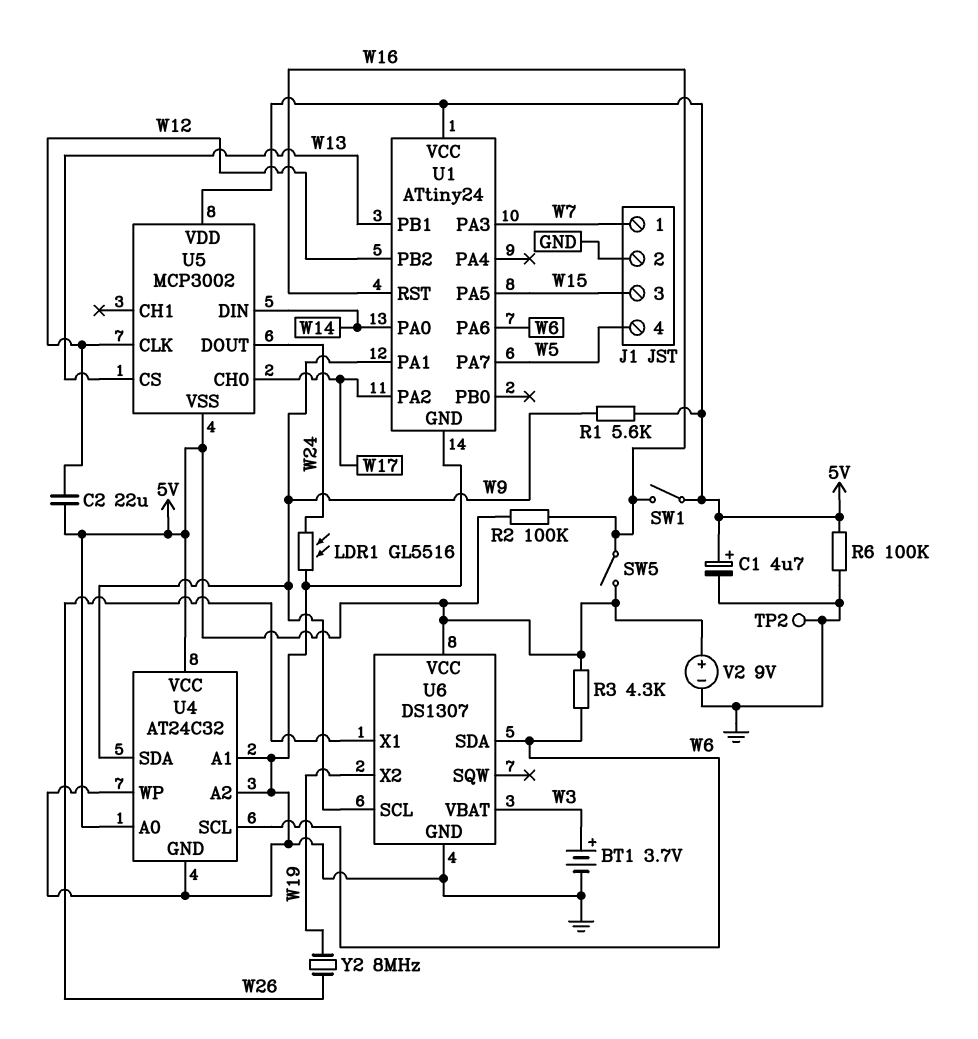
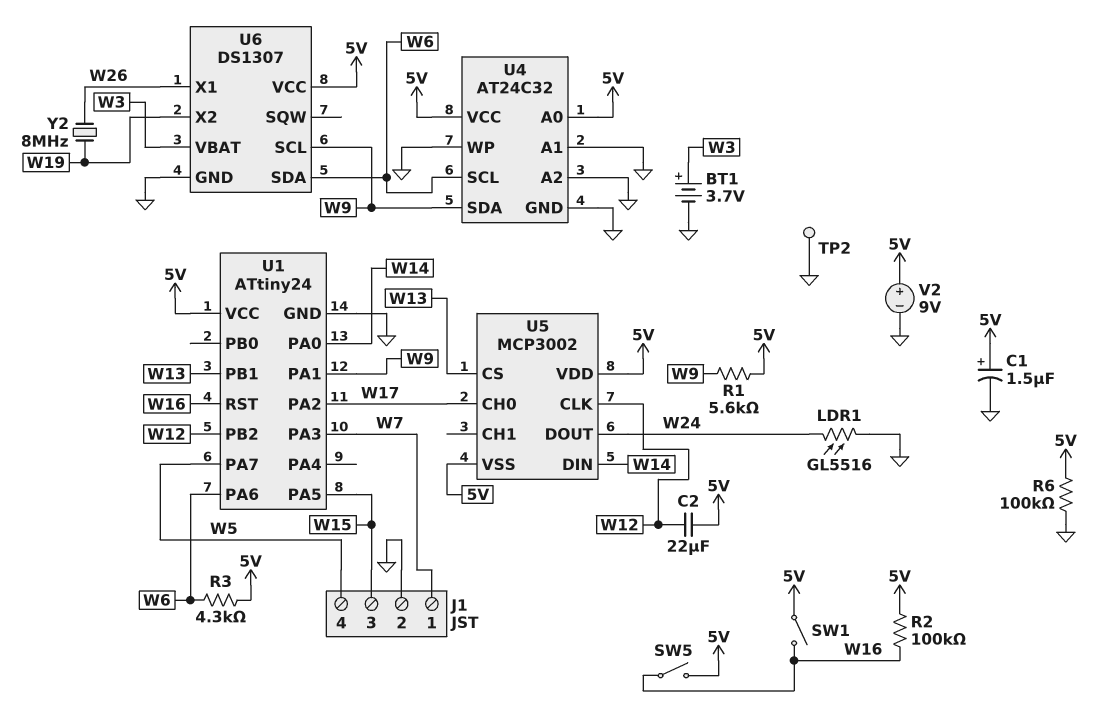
C1: 4.7uF (plus 5V, minus GND) -> 1.5uF (plus 5V, minus GND)

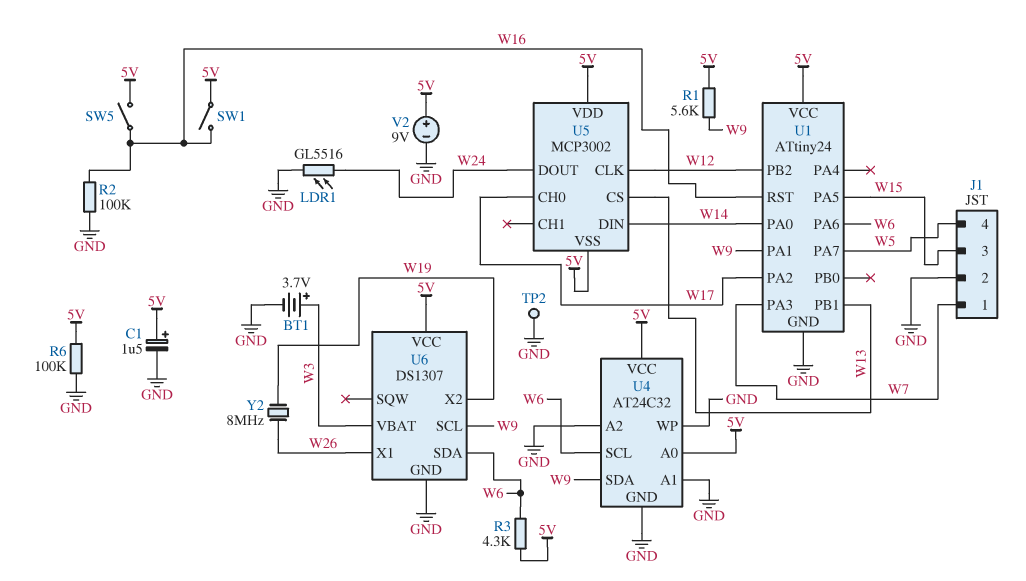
C2: 22uF (5V, W12) -> none
R2: 100k (5V, W16) -> 100k (GND, W16)

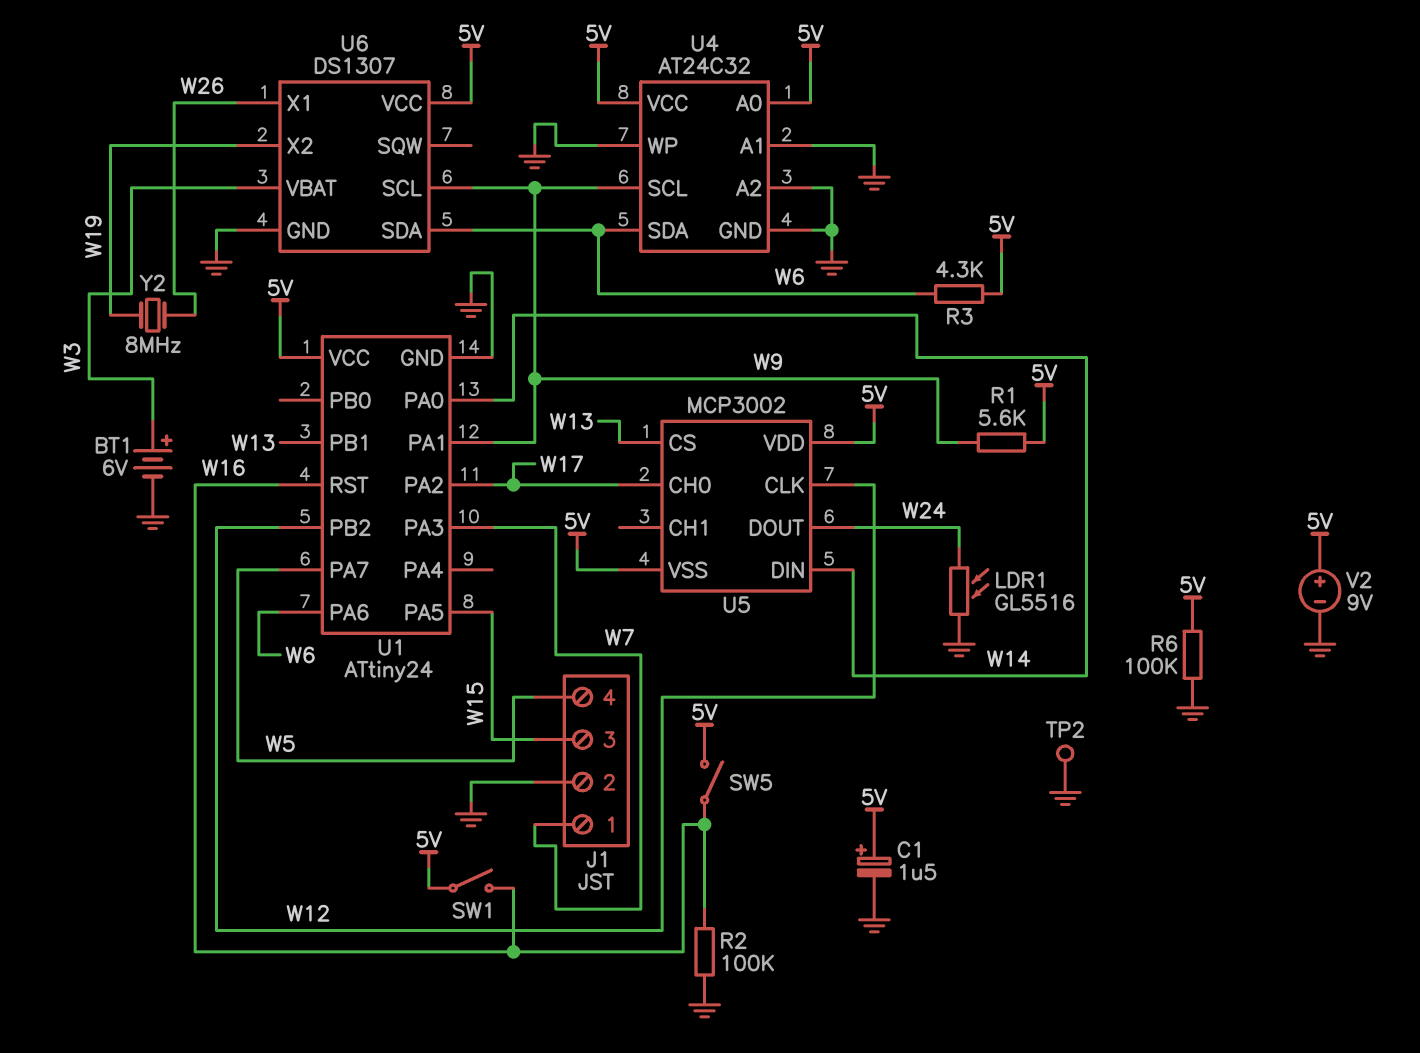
BT1: 3.7V (plus W3, minus GND) -> 6V (plus W3, minus GND)
U4 pin SCL: W6 -> W9
U4 pin SDA: W9 -> W6

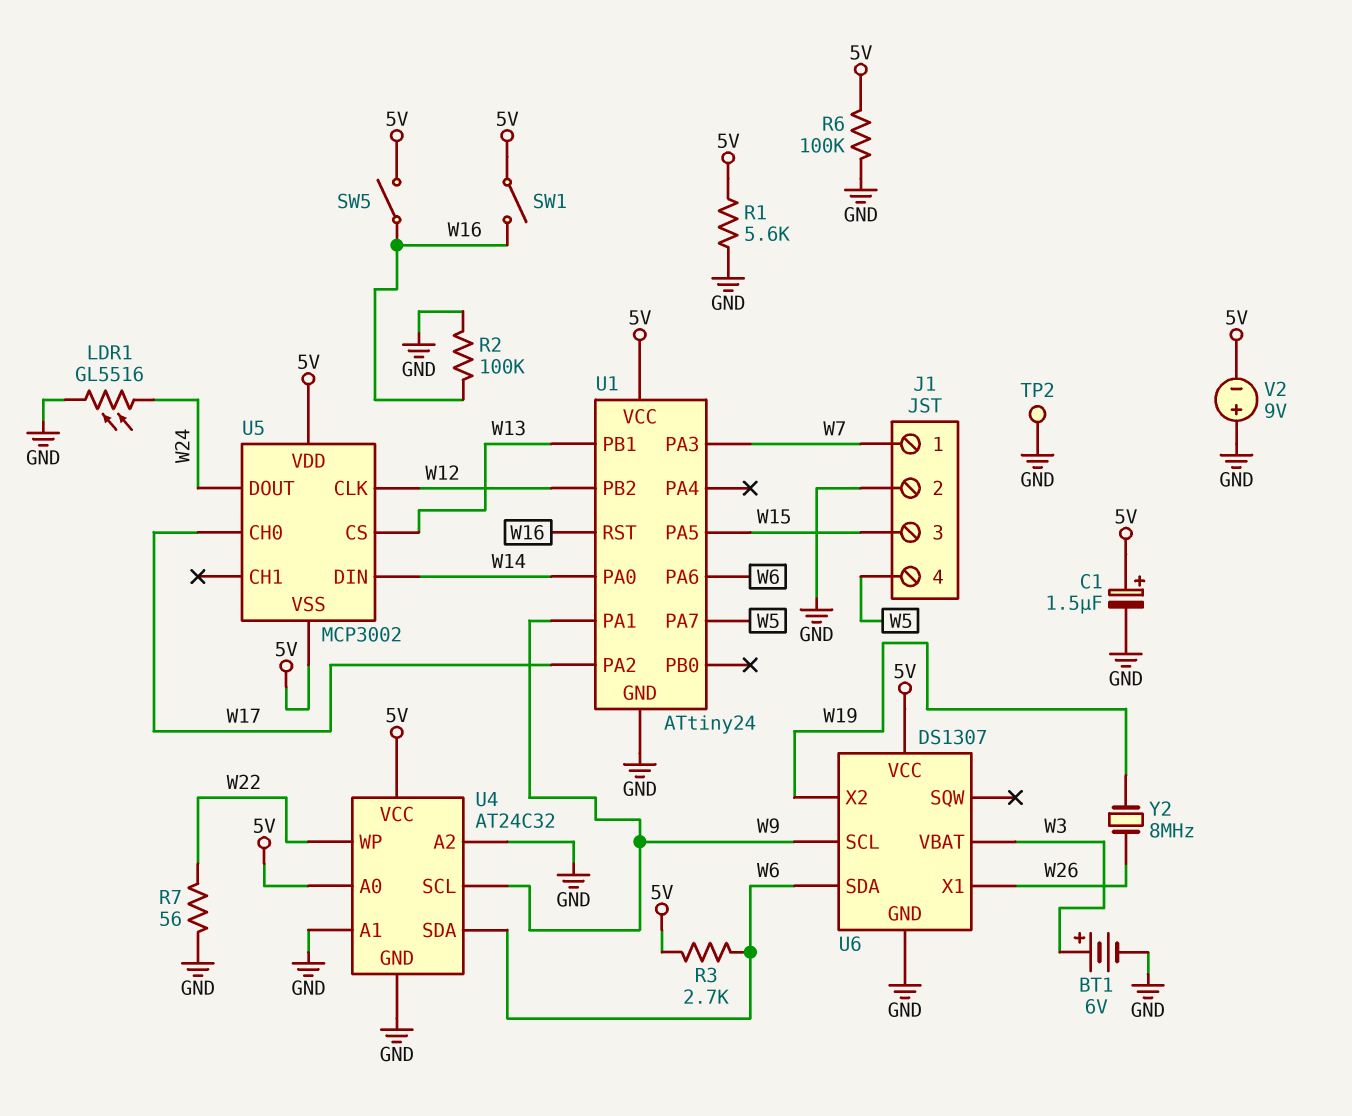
R1: 5.6k (5V, W9) -> 5.6k (5V, GND)
R3: 4.3k (5V, W6) -> 2.7k (5V, W6)
R7: none -> 56 (GND, W22)
U4 pin WP: GND -> W22
V2: 9V (plus 5V, minus GND) -> 9V (plus GND, minus 5V)

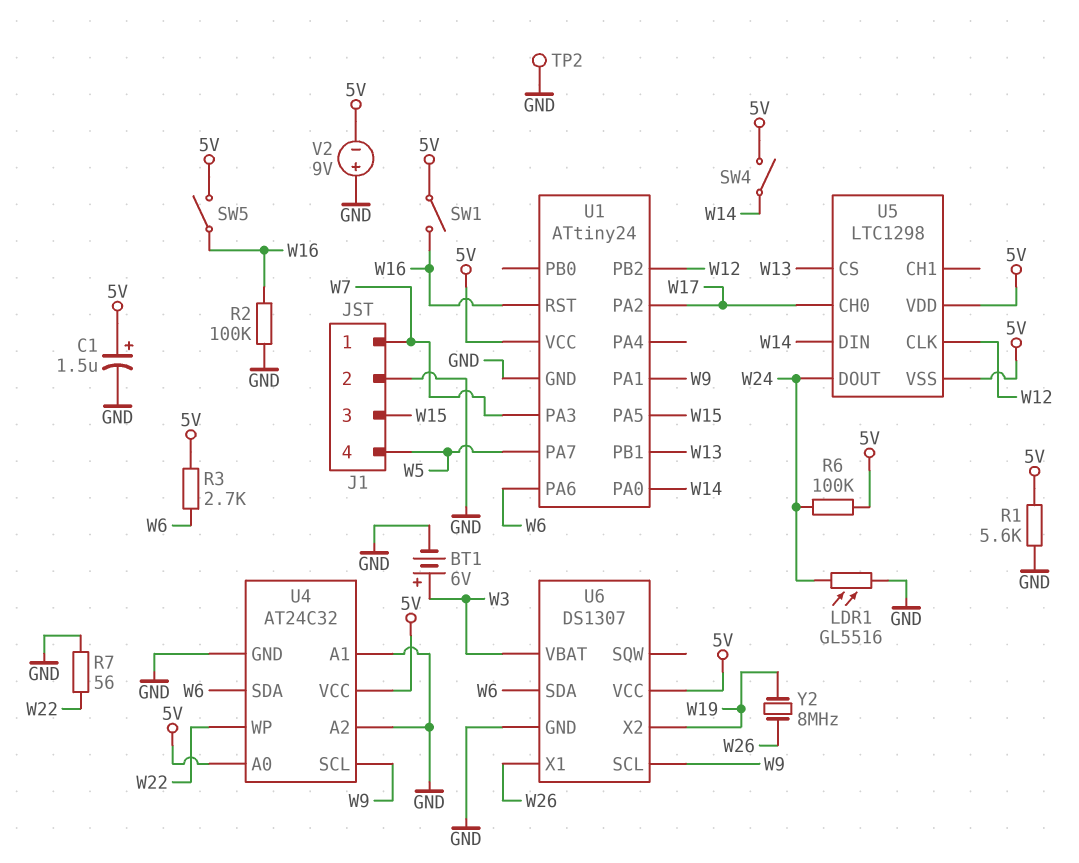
R6: 100k (5V, GND) -> 100k (5V, W24)
SW4: none -> switch (5V, W14)
U5: MCP3002 -> LTC1298

